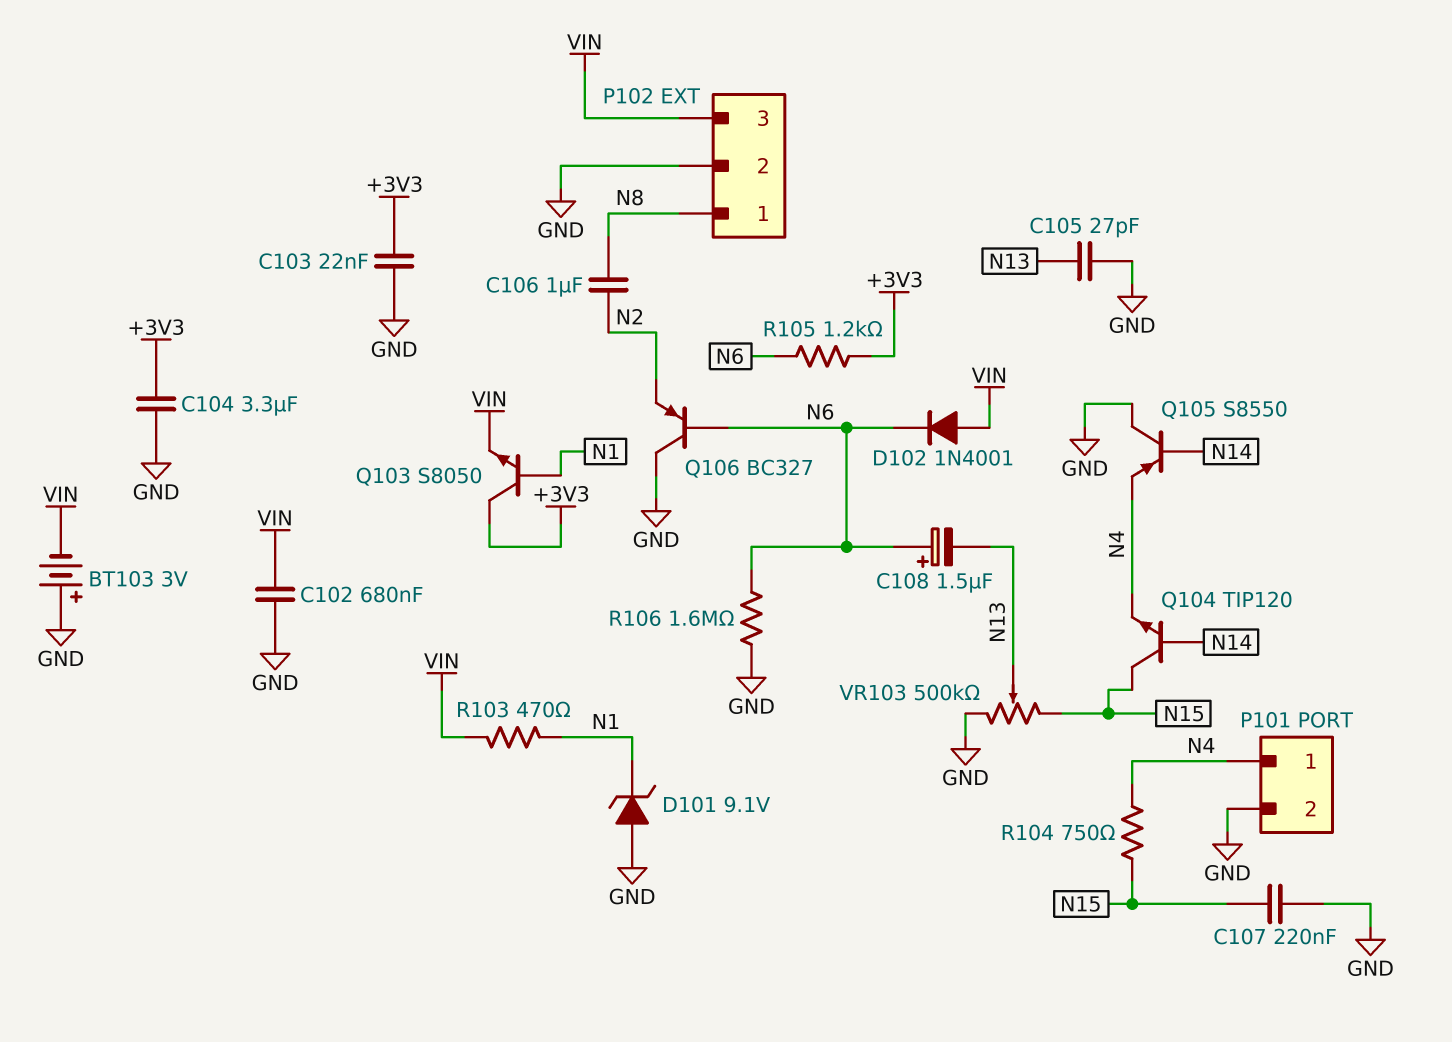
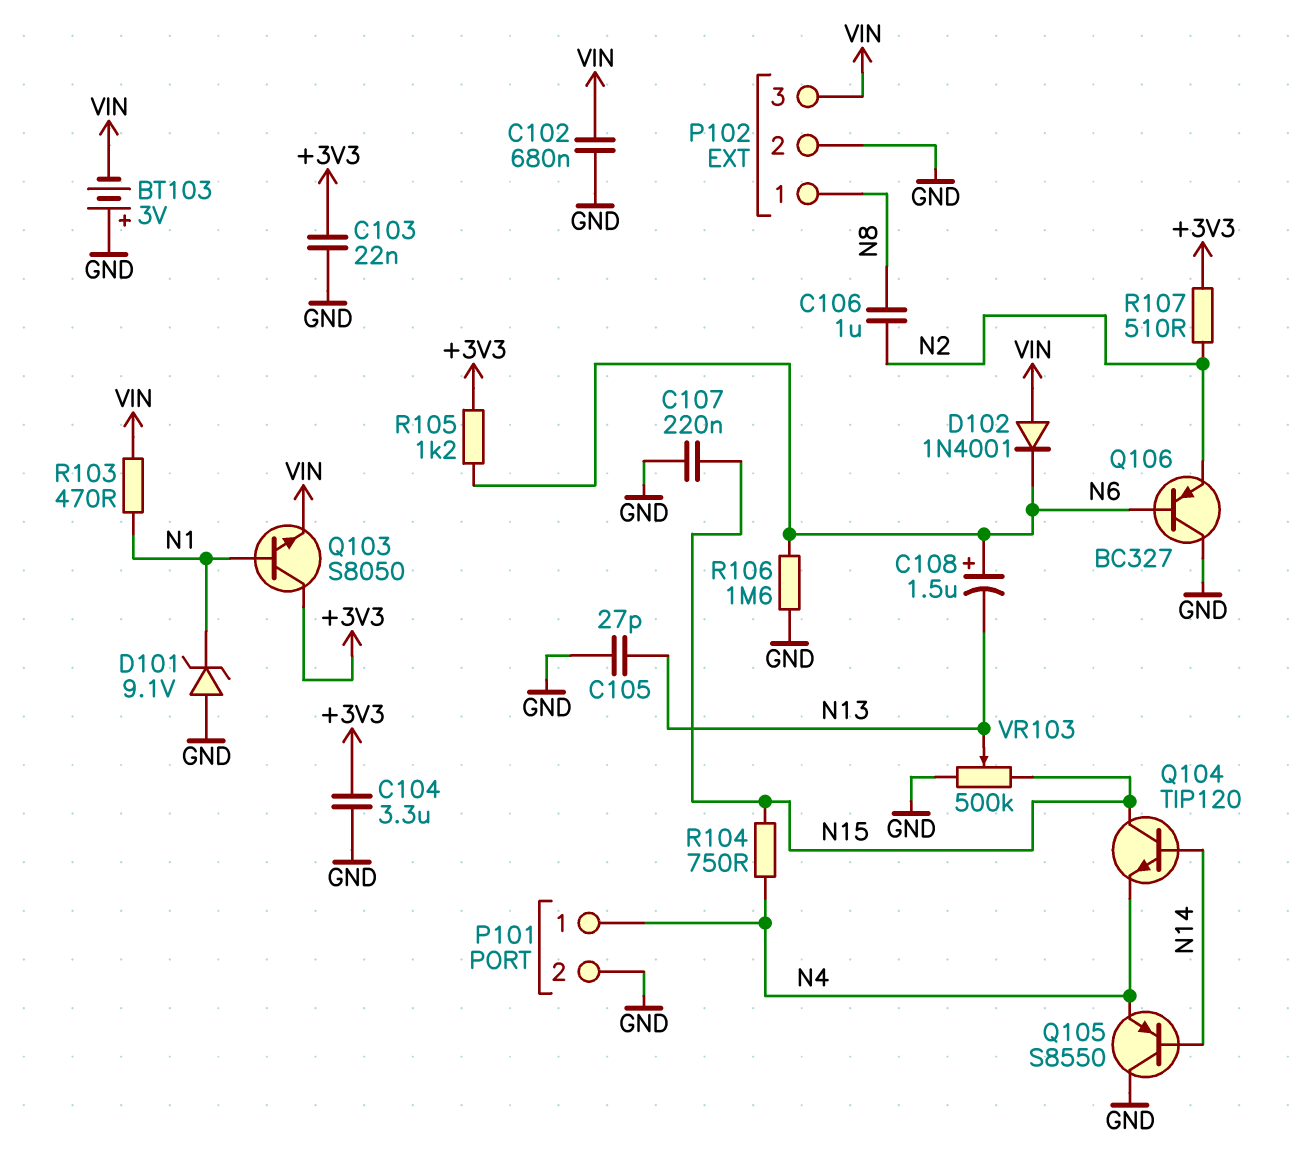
R107: none -> 510 (+3V3, N2)

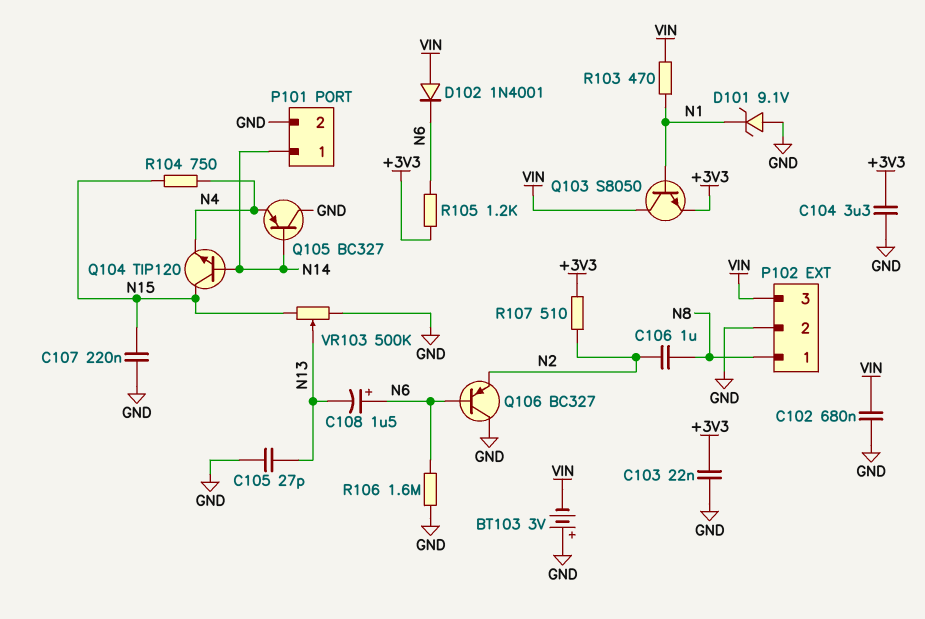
P101 pin 1: N4 -> N14
Q103: NPN S8050 (B N1, C +3V3, E VIN) -> NPN S8050 (B N1, C VIN, E +3V3)
Q105: PNP S8550 (B N14, C GND, E N4) -> PNP BC327 (B N14, C GND, E N4)

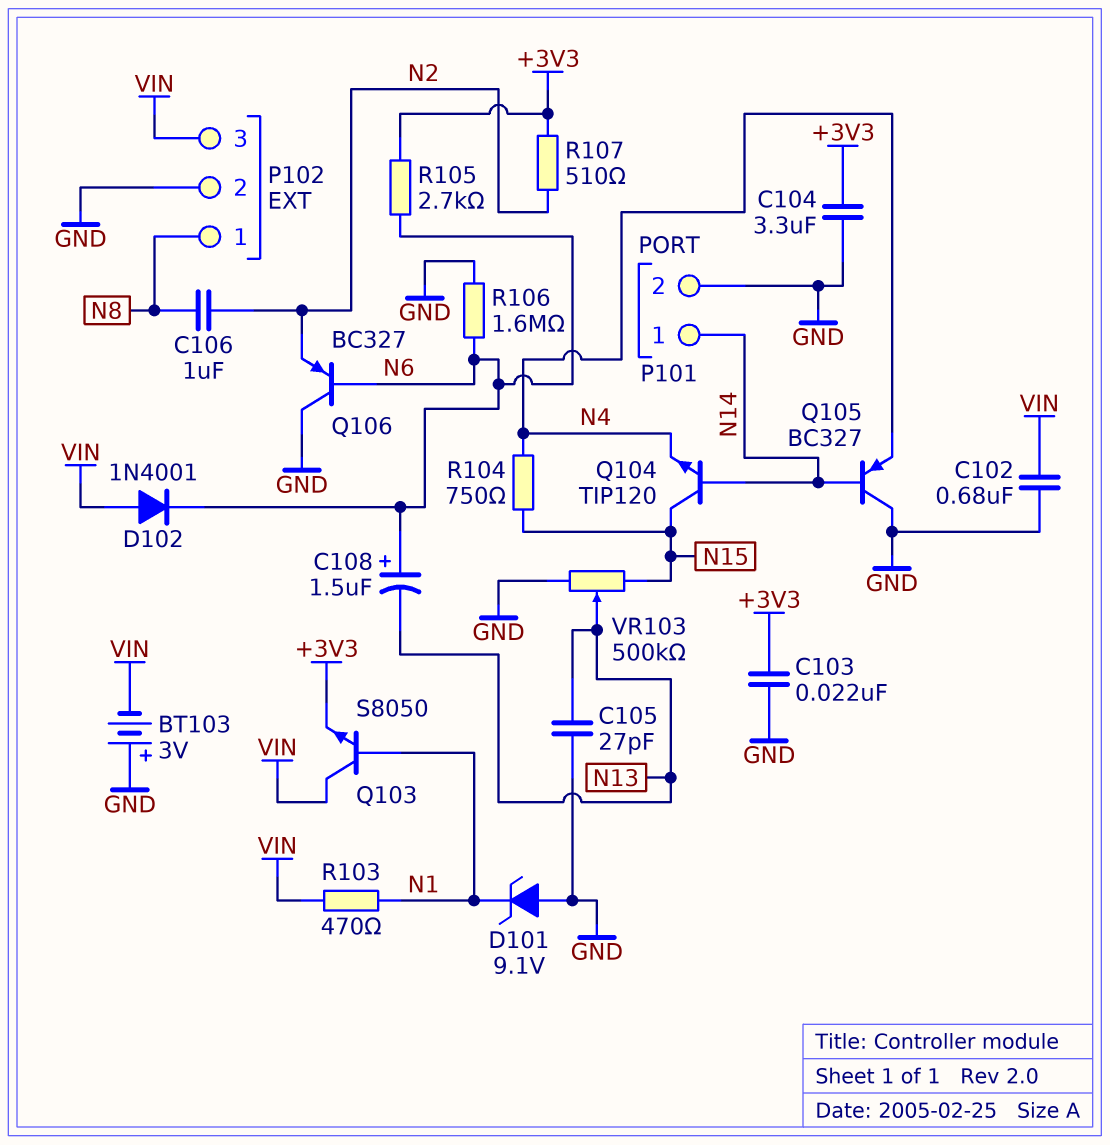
C107: 220nF (GND, N15) -> none
R105: 1.2k (+3V3, N6) -> 2.7k (+3V3, N6)

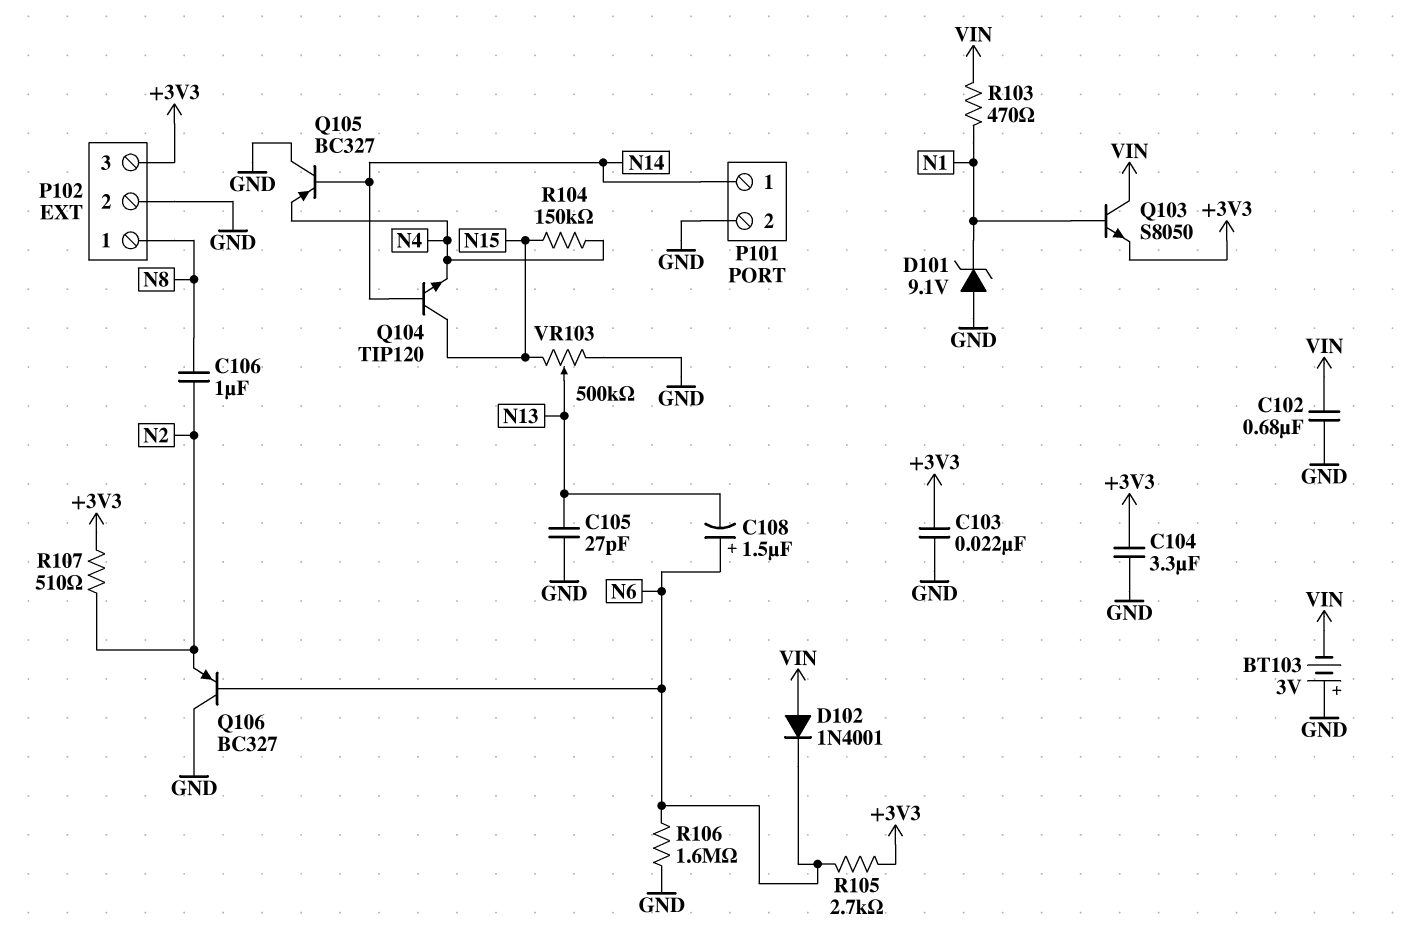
P102 pin 3: VIN -> +3V3
R104: 750 (N4, N15) -> 150k (N4, N15)

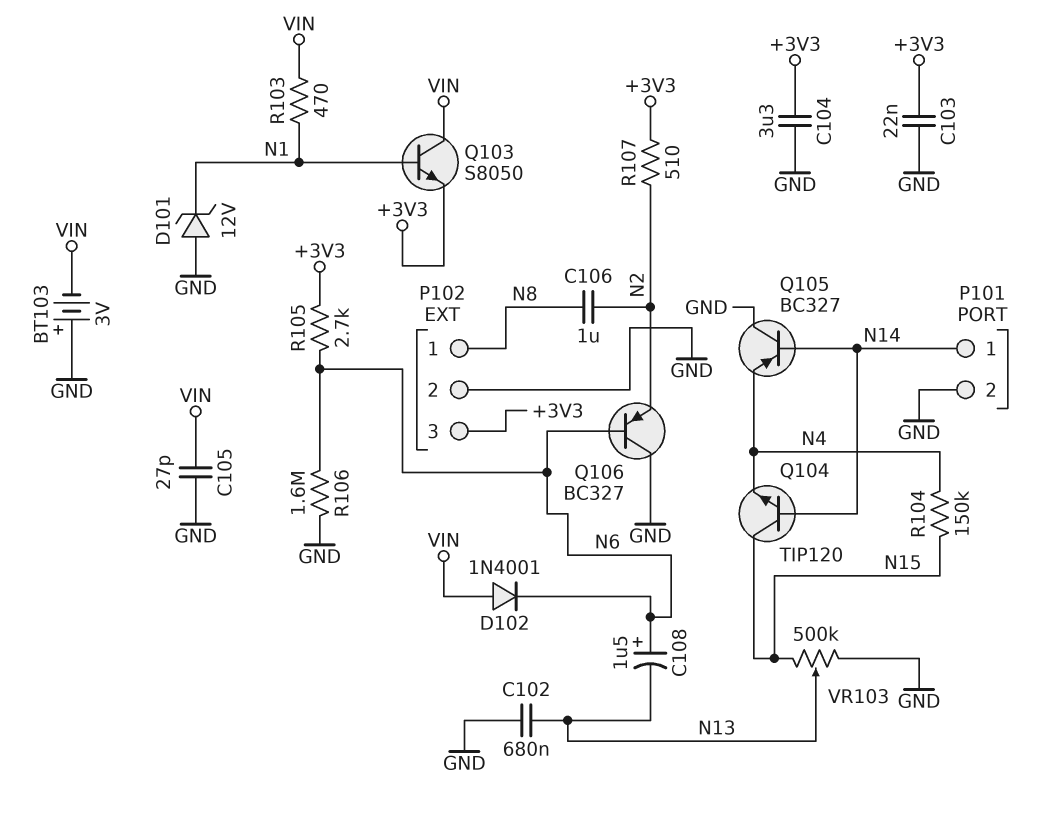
C102: 680nF (GND, VIN) -> 680nF (GND, N13)
C105: 27pF (GND, N13) -> 27pF (GND, VIN)
D101: zener 9.1V (A GND, K N1) -> zener 12V (A GND, K N1)

